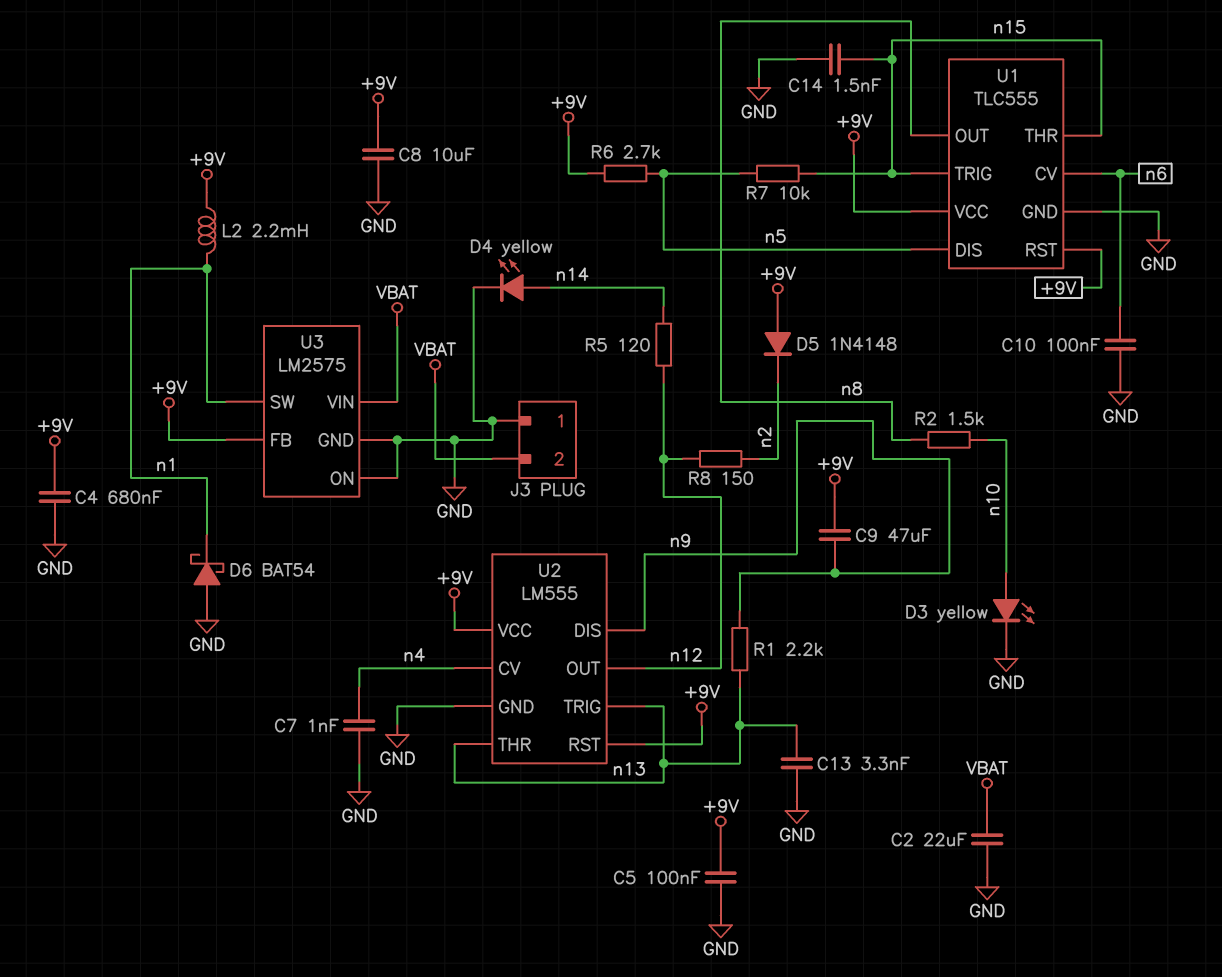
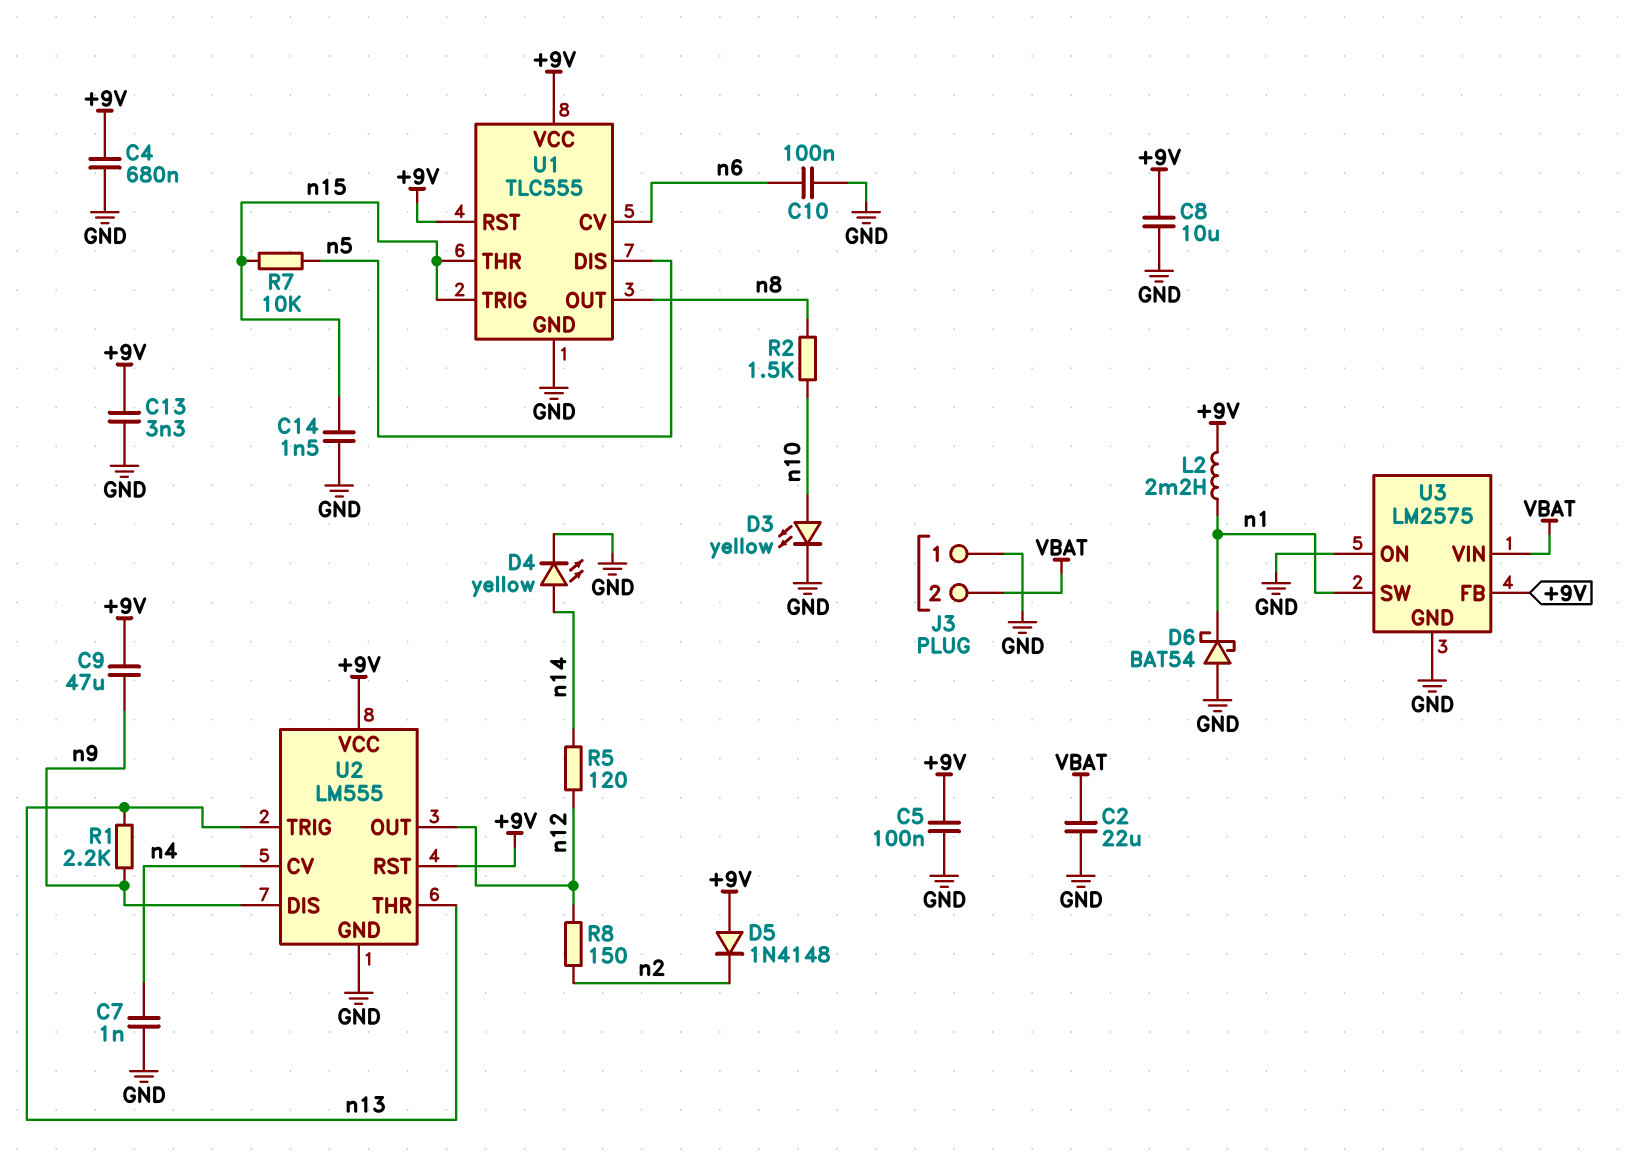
C13: 3.3nF (GND, n13) -> 3.3nF (+9V, GND)
R6: 2.7k (+9V, n5) -> none

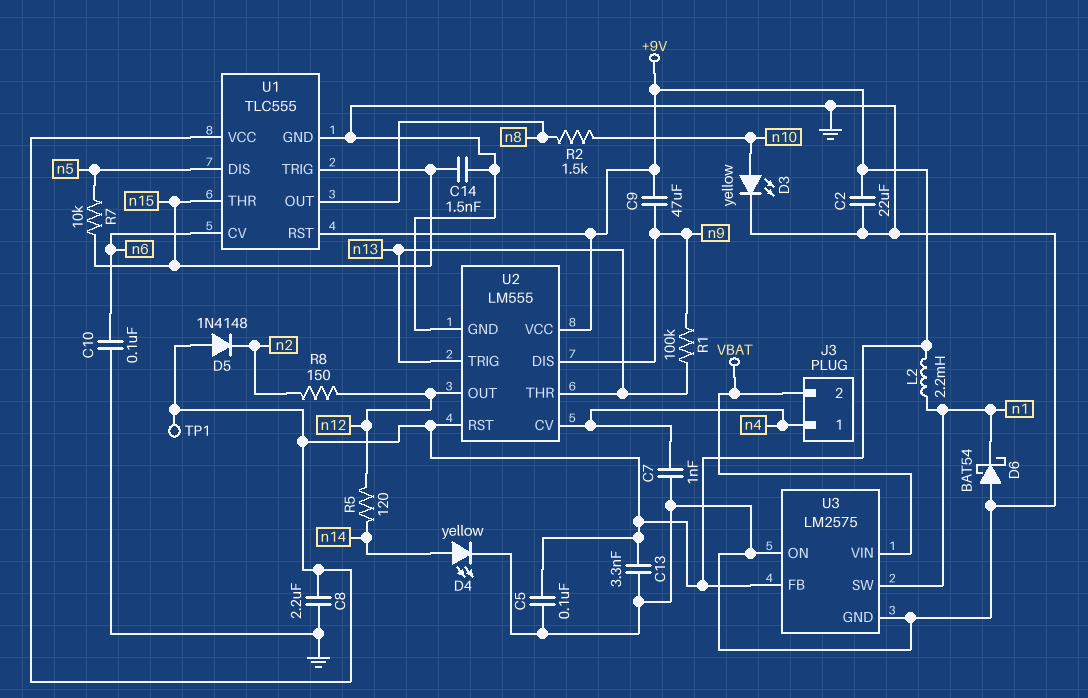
C2: 22uF (GND, VBAT) -> 22uF (+9V, GND)
C4: 680nF (+9V, GND) -> none
C8: 10uF (+9V, GND) -> 2.2uF (+9V, GND)
J3 pin 1: GND -> n4
R1: 2.2k (n9, n13) -> 100k (n9, n13)
TP1: none -> test point (+9V)

